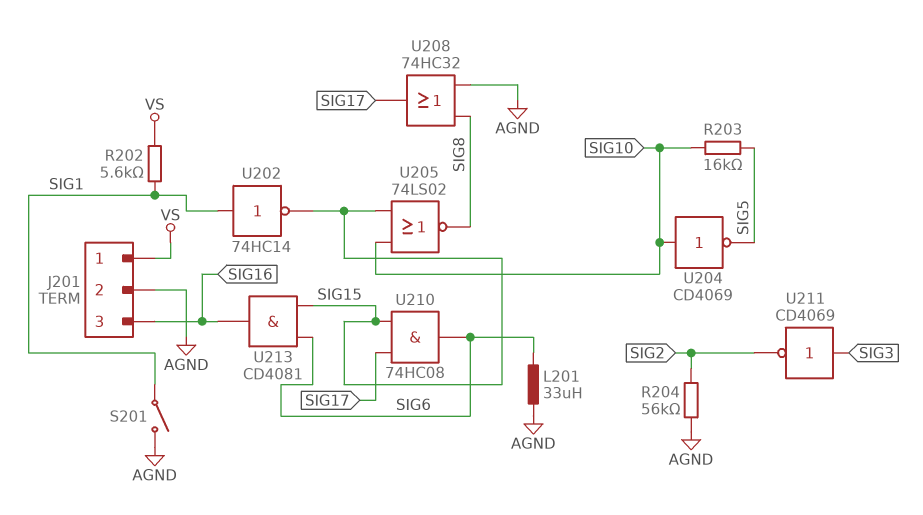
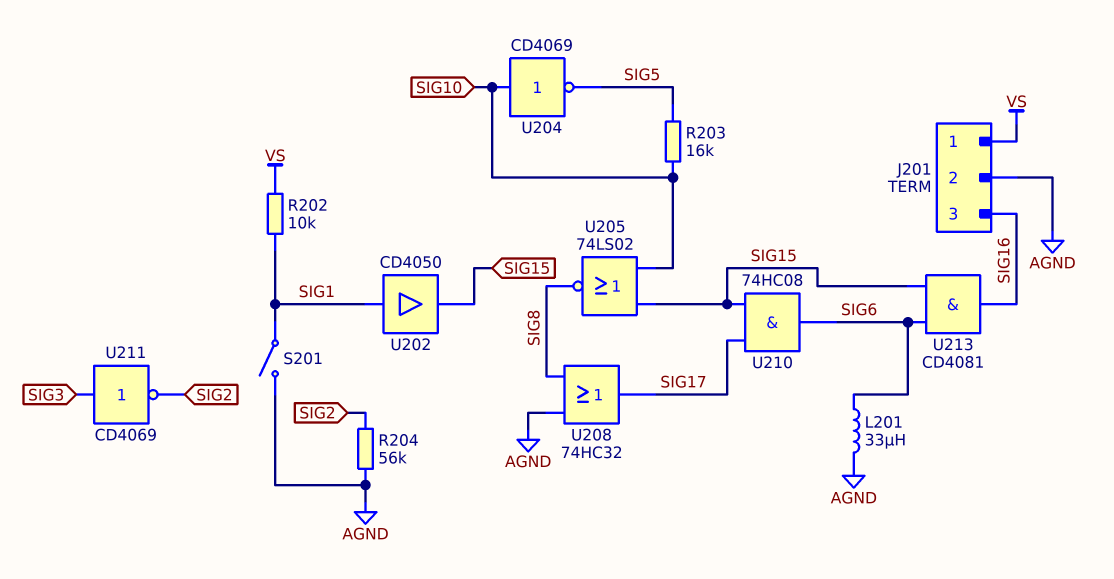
R202: 5.6k (SIG1, VS) -> 10k (SIG1, VS)
U202: NOT 74HC14 (in SIG1, out SIG15) -> buffer CD4050 (in SIG1, out SIG15)

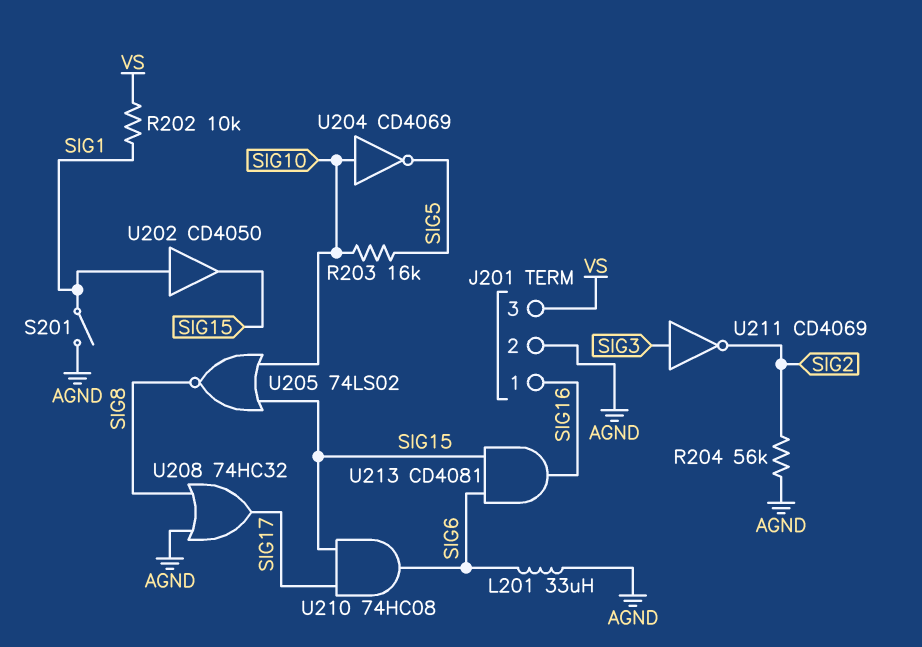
J201 pin 1: VS -> SIG16
J201 pin 3: SIG16 -> VS

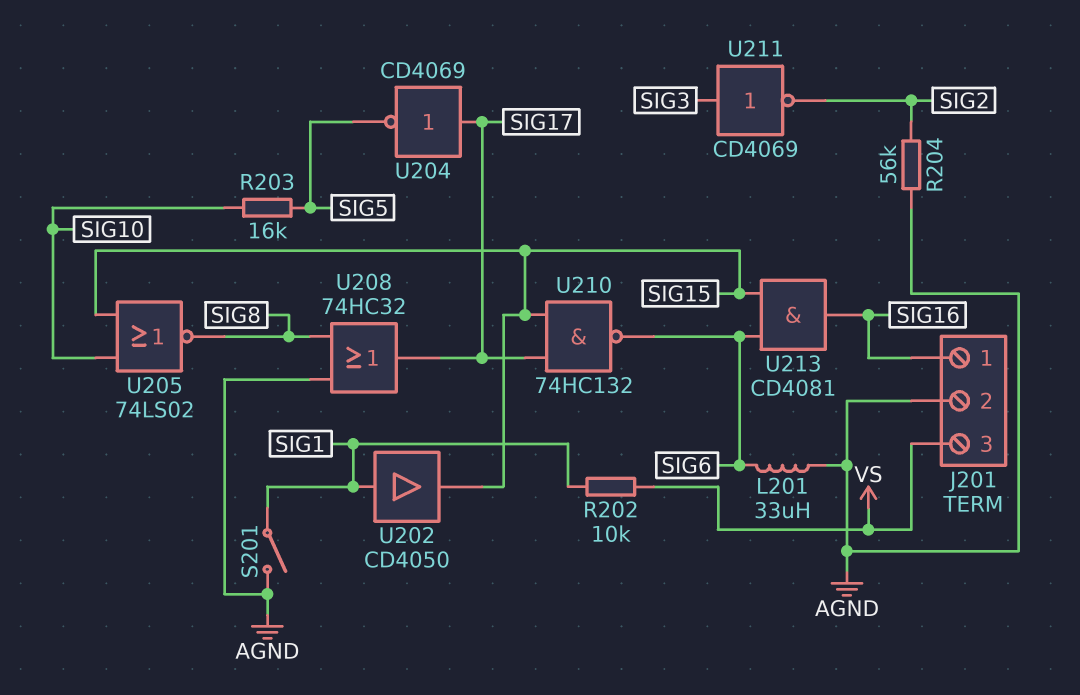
U204: NOT CD4069 (in SIG10, out SIG5) -> NOT CD4069 (in SIG17, out SIG5)
U210: AND 74HC08 (in SIG15, in SIG17, out SIG6) -> NAND 74HC132 (in SIG15, in SIG17, out SIG6)

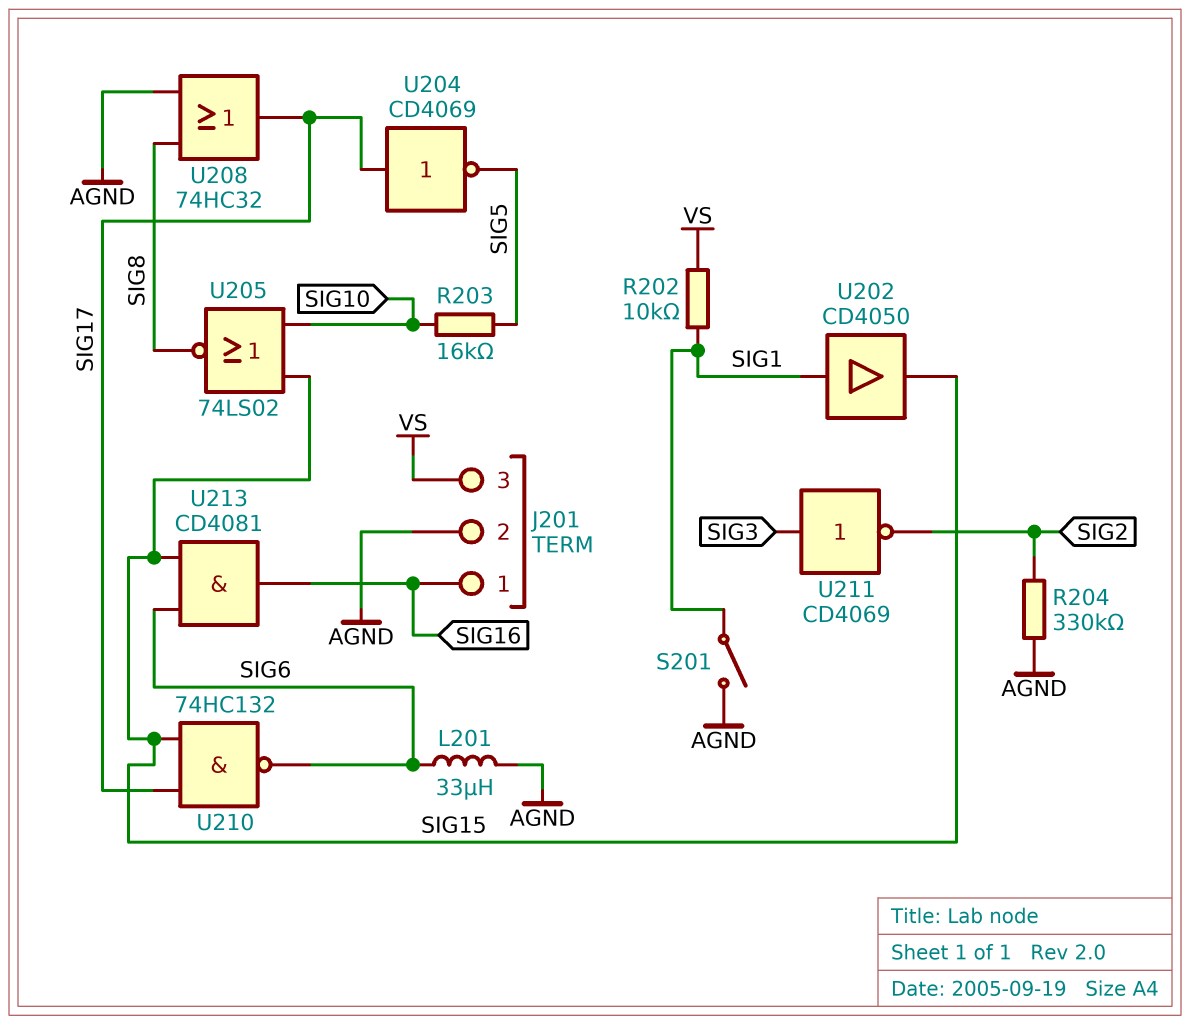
R204: 56k (AGND, SIG2) -> 330k (AGND, SIG2)

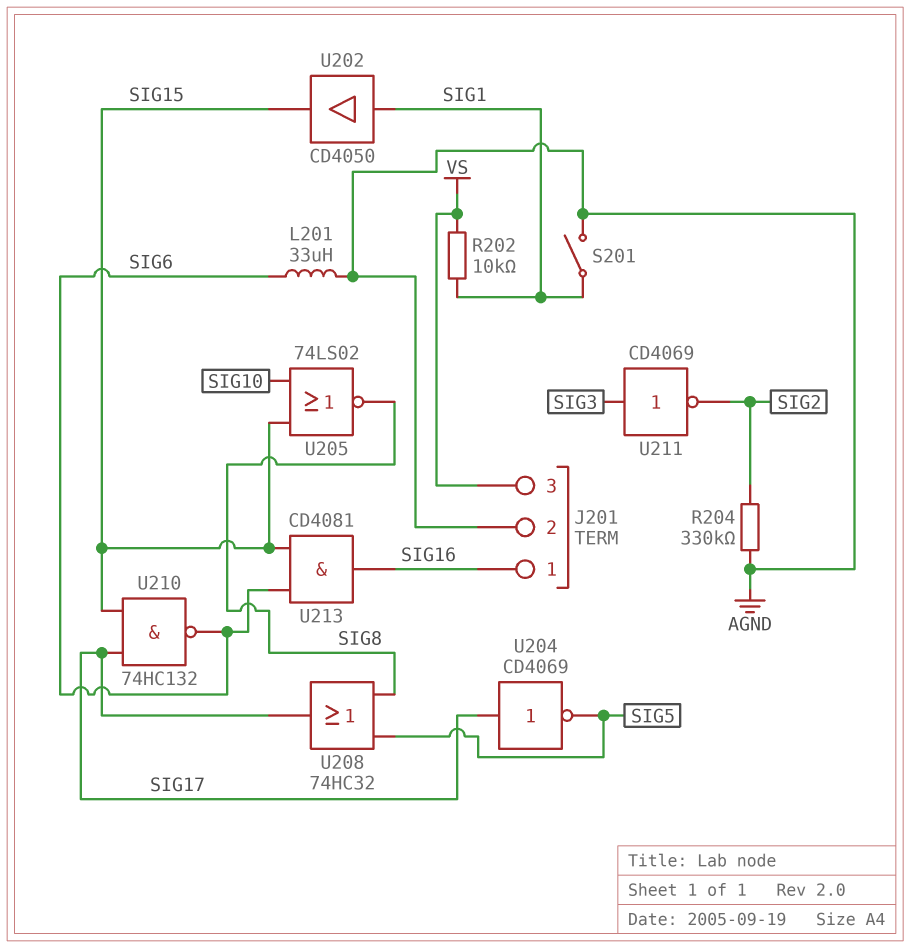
R203: 16k (SIG5, SIG10) -> none
U208: OR 74HC32 (in AGND, in SIG8, out SIG17) -> OR 74HC32 (in SIG5, in SIG8, out SIG17)

